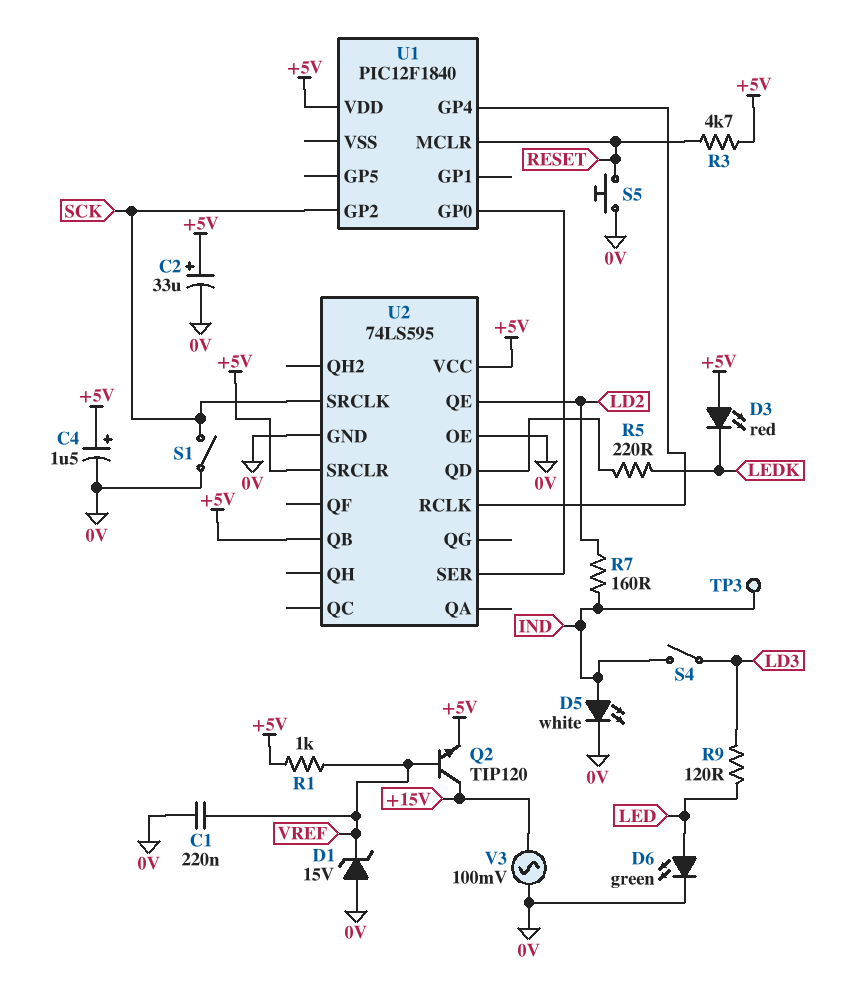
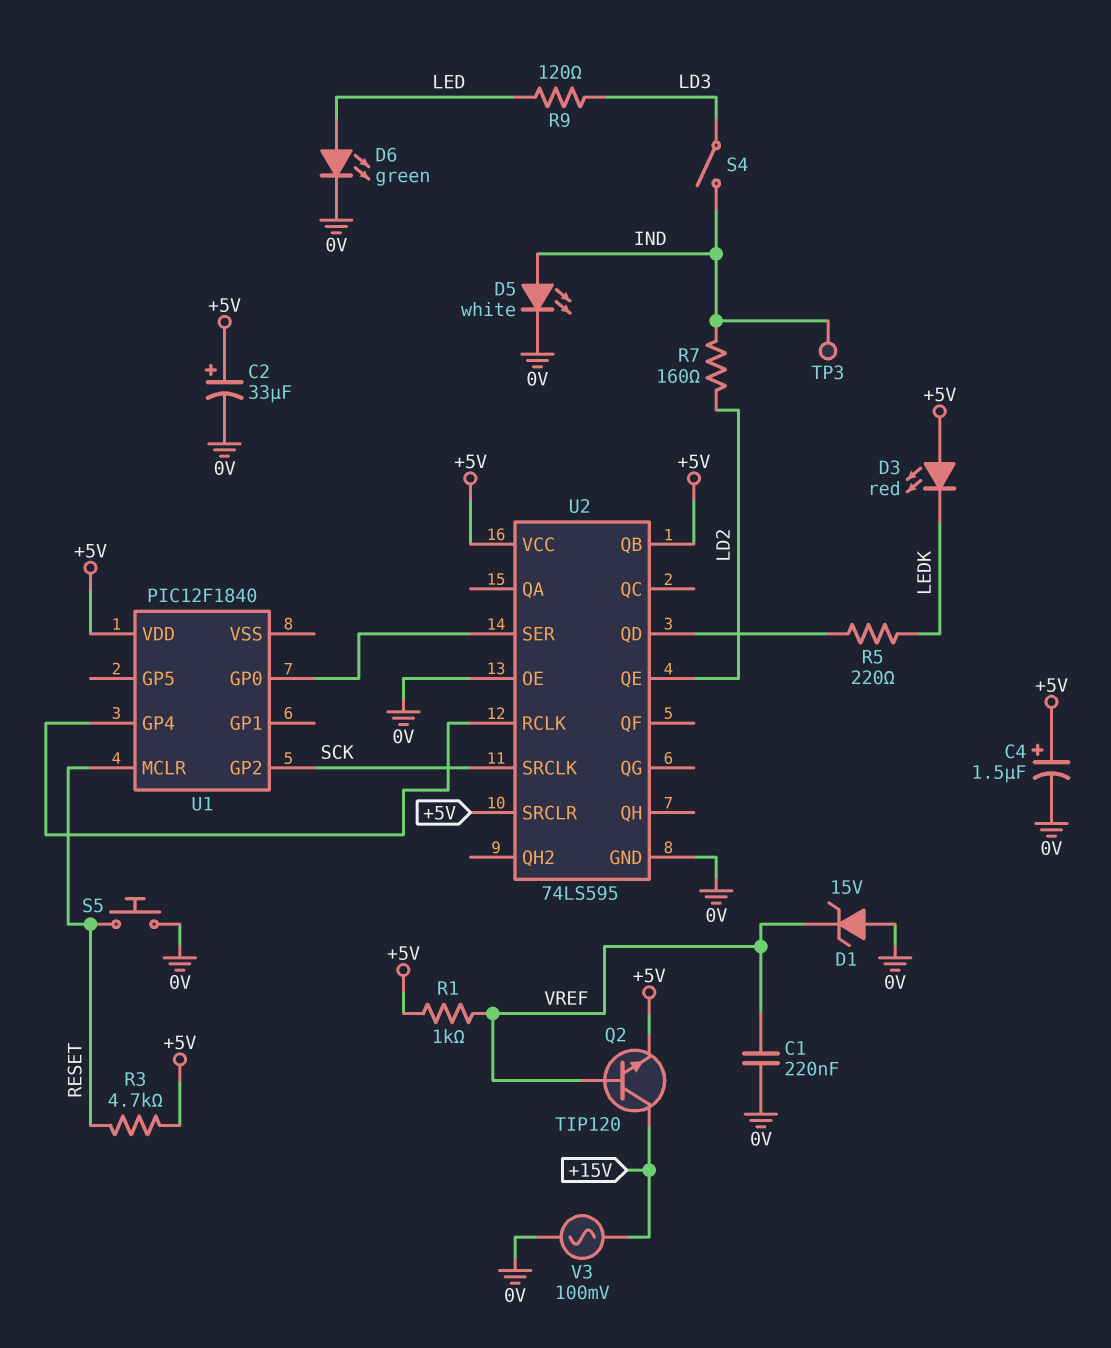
S1: switch (0V, SCK) -> none

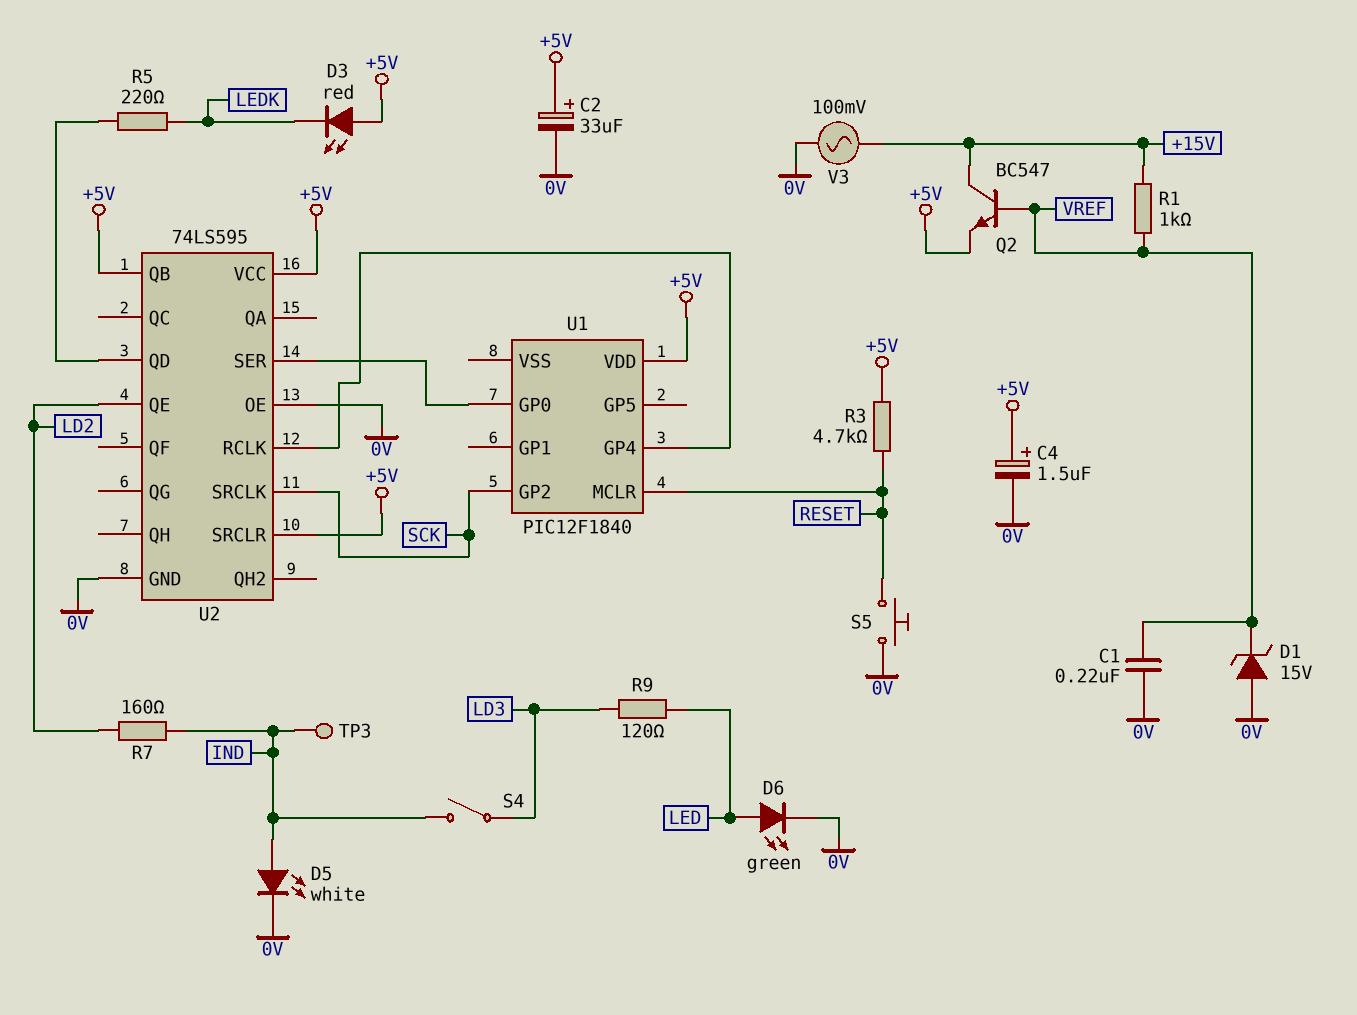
Q2: NPN TIP120 (B VREF, C +15V, E +5V) -> NPN BC547 (B VREF, C +15V, E +5V)
R1: 1k (+5V, VREF) -> 1k (+15V, VREF)

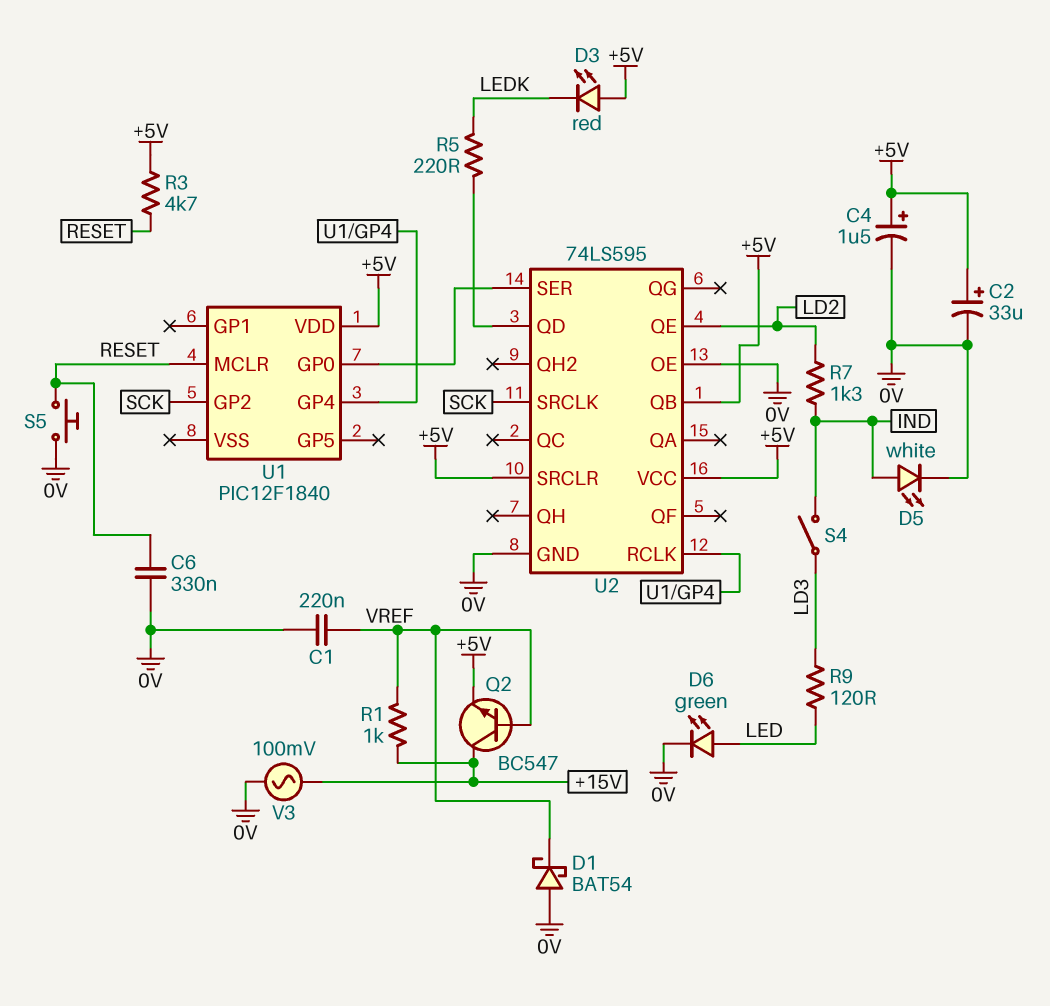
C6: none -> 330nF (0V, RESET)
D1: zener 15V (A 0V, K VREF) -> schottky BAT54 (A 0V, K VREF)
R7: 160 (IND, LD2) -> 1.3k (IND, LD2)
TP3: test point (IND) -> none

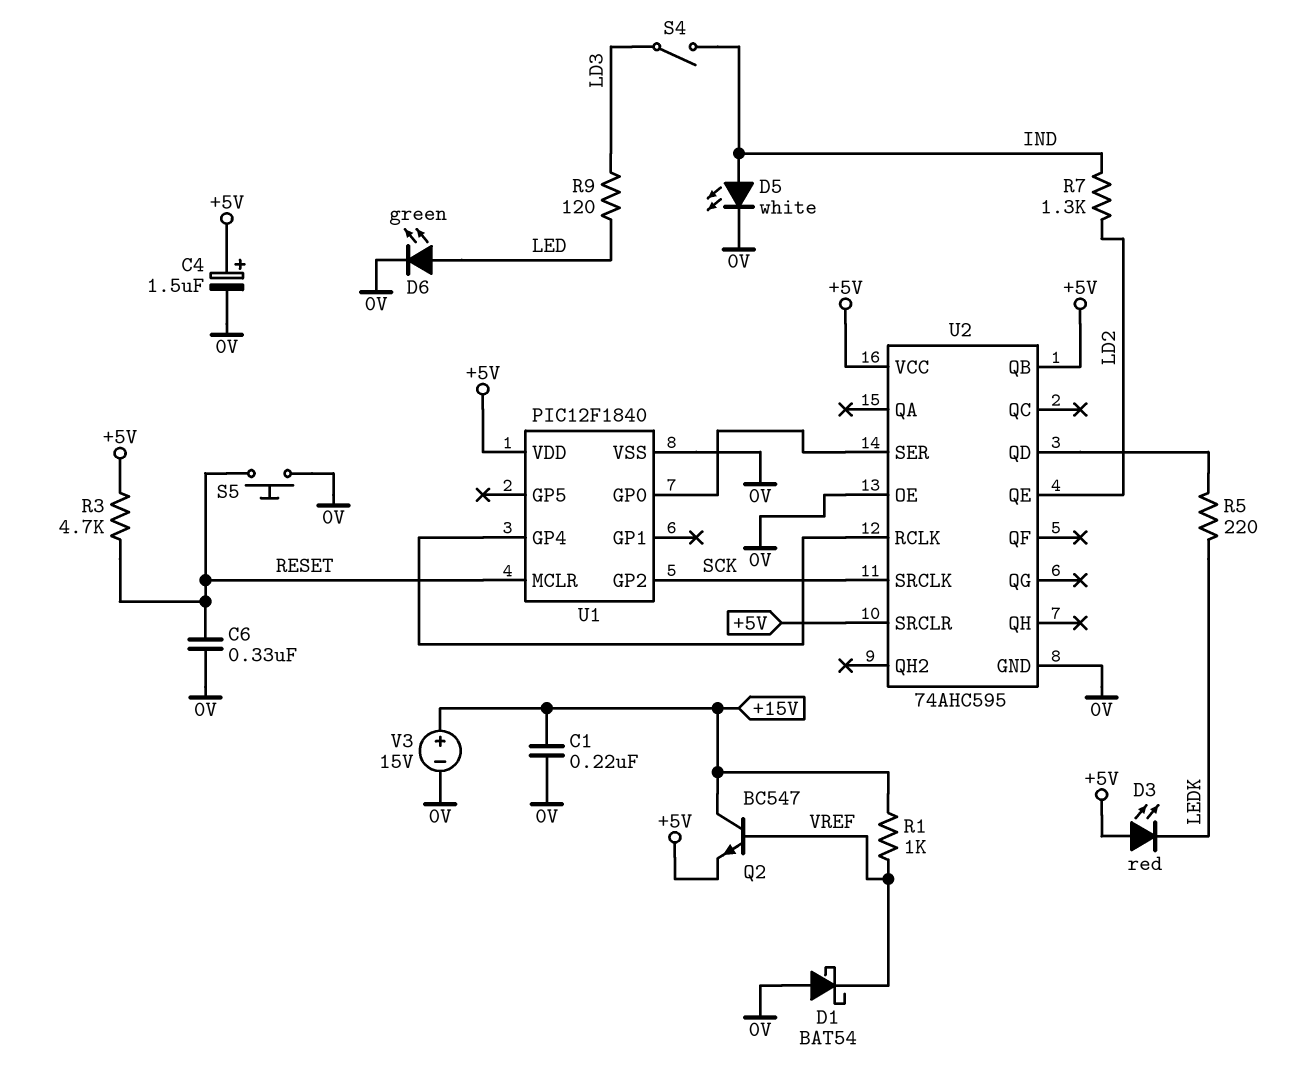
C1: 220nF (0V, VREF) -> 220nF (+15V, 0V)
C2: 33uF (plus +5V, minus 0V) -> none
U1 pin VSS: none -> 0V
U2: 74LS595 -> 74AHC595
V3: AC 100mV (+15V, 0V) -> 15V (plus +15V, minus 0V)

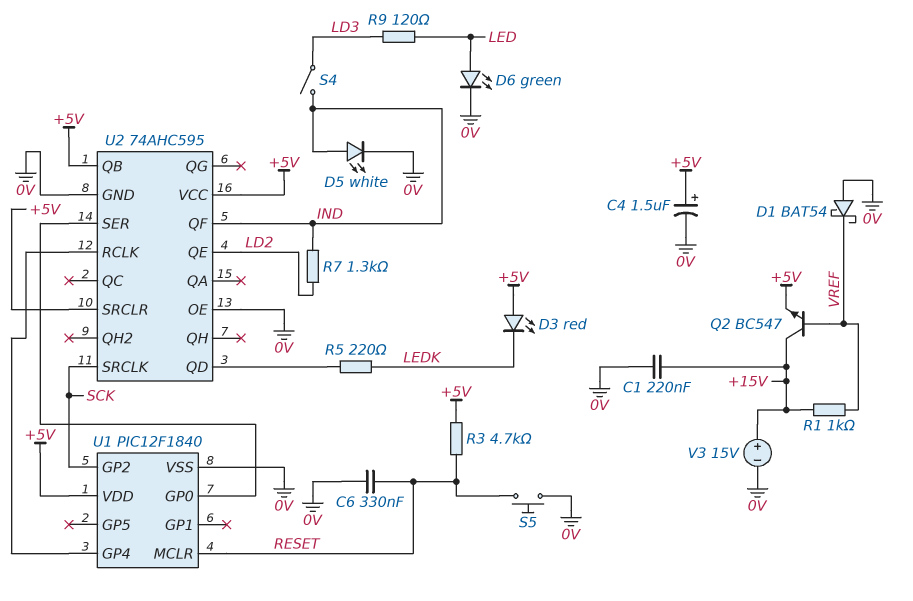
U2 pin QF: none -> IND

